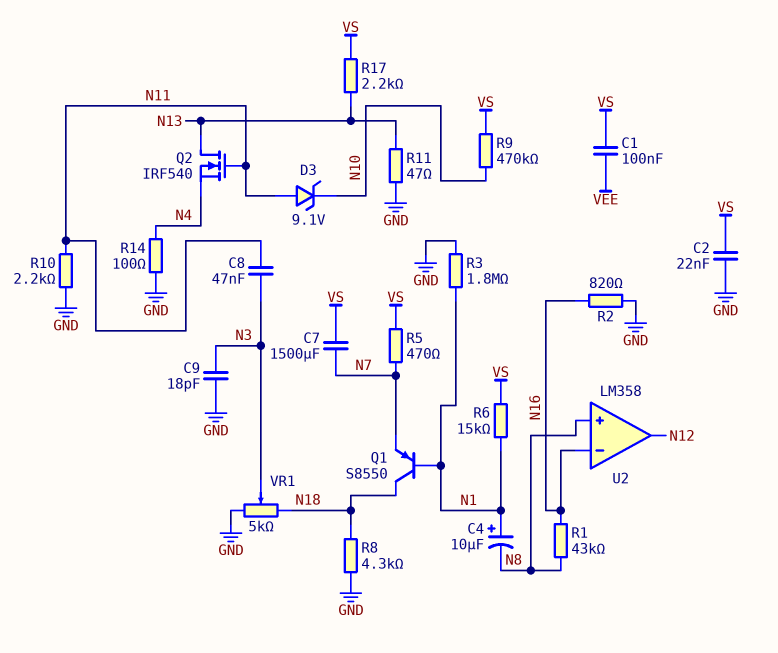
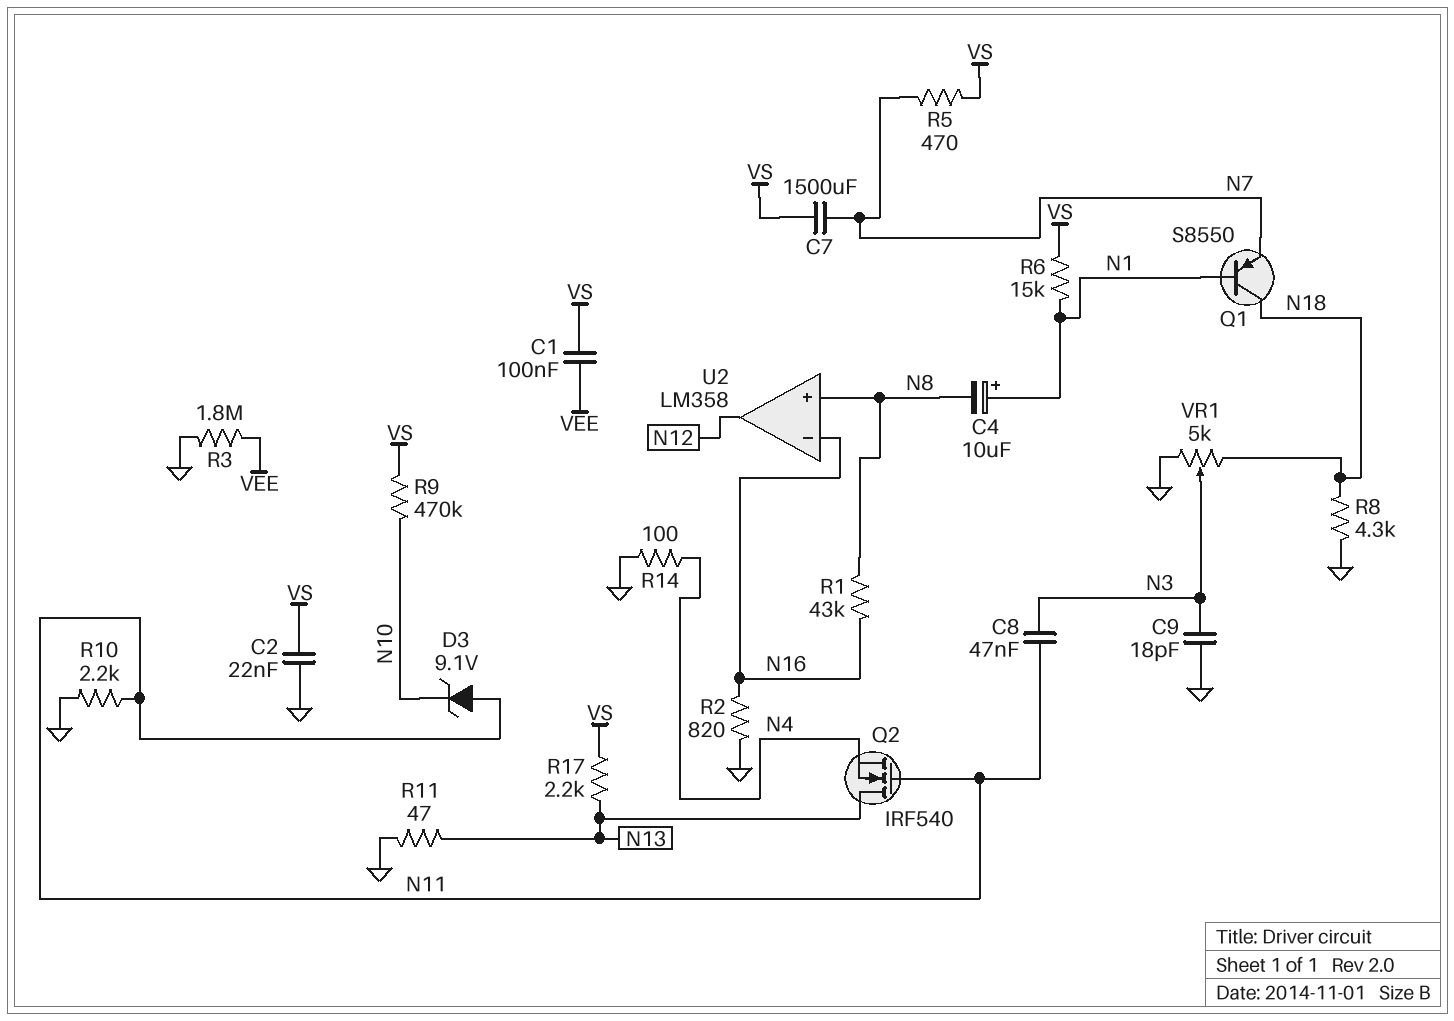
R3: 1.8M (GND, N1) -> 1.8M (GND, VEE)

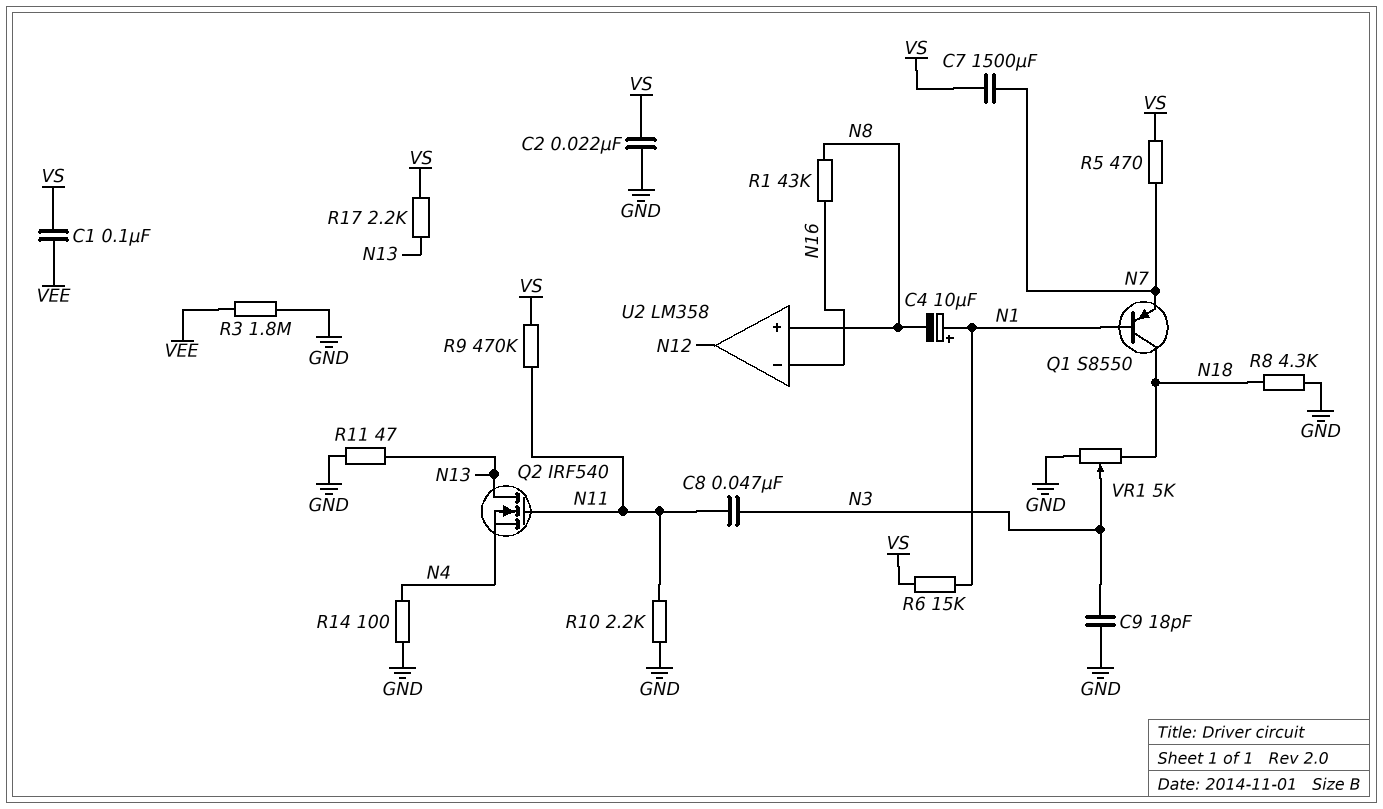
D3: zener 9.1V (A N11, K N10) -> none
R2: 820 (GND, N16) -> none
R9: 470k (N10, VS) -> 470k (N11, VS)

